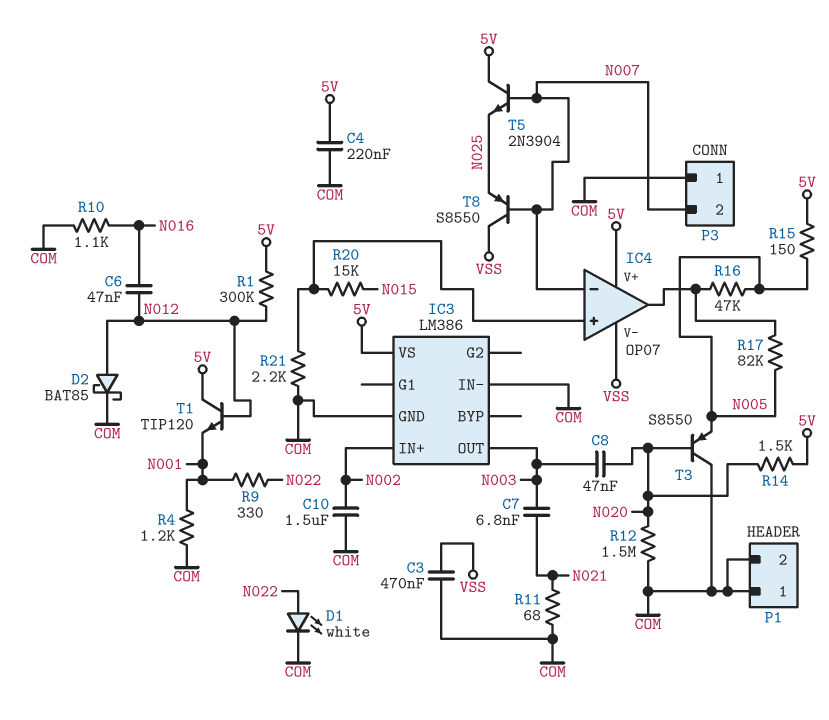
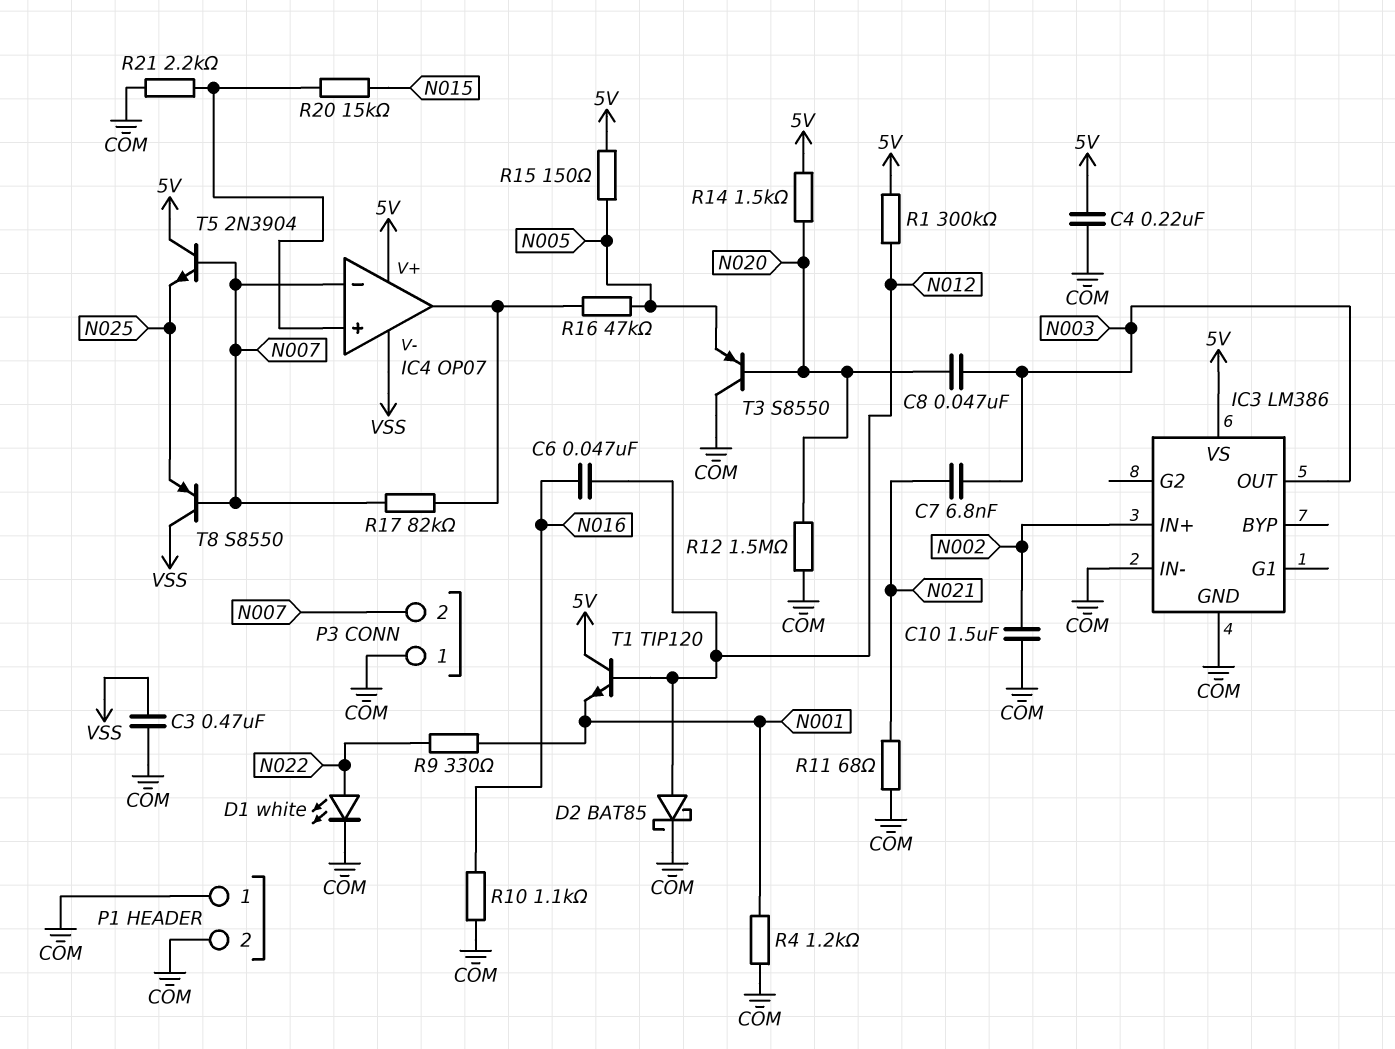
R17: 82k (IC4/out, N005) -> 82k (IC4/out, N007)

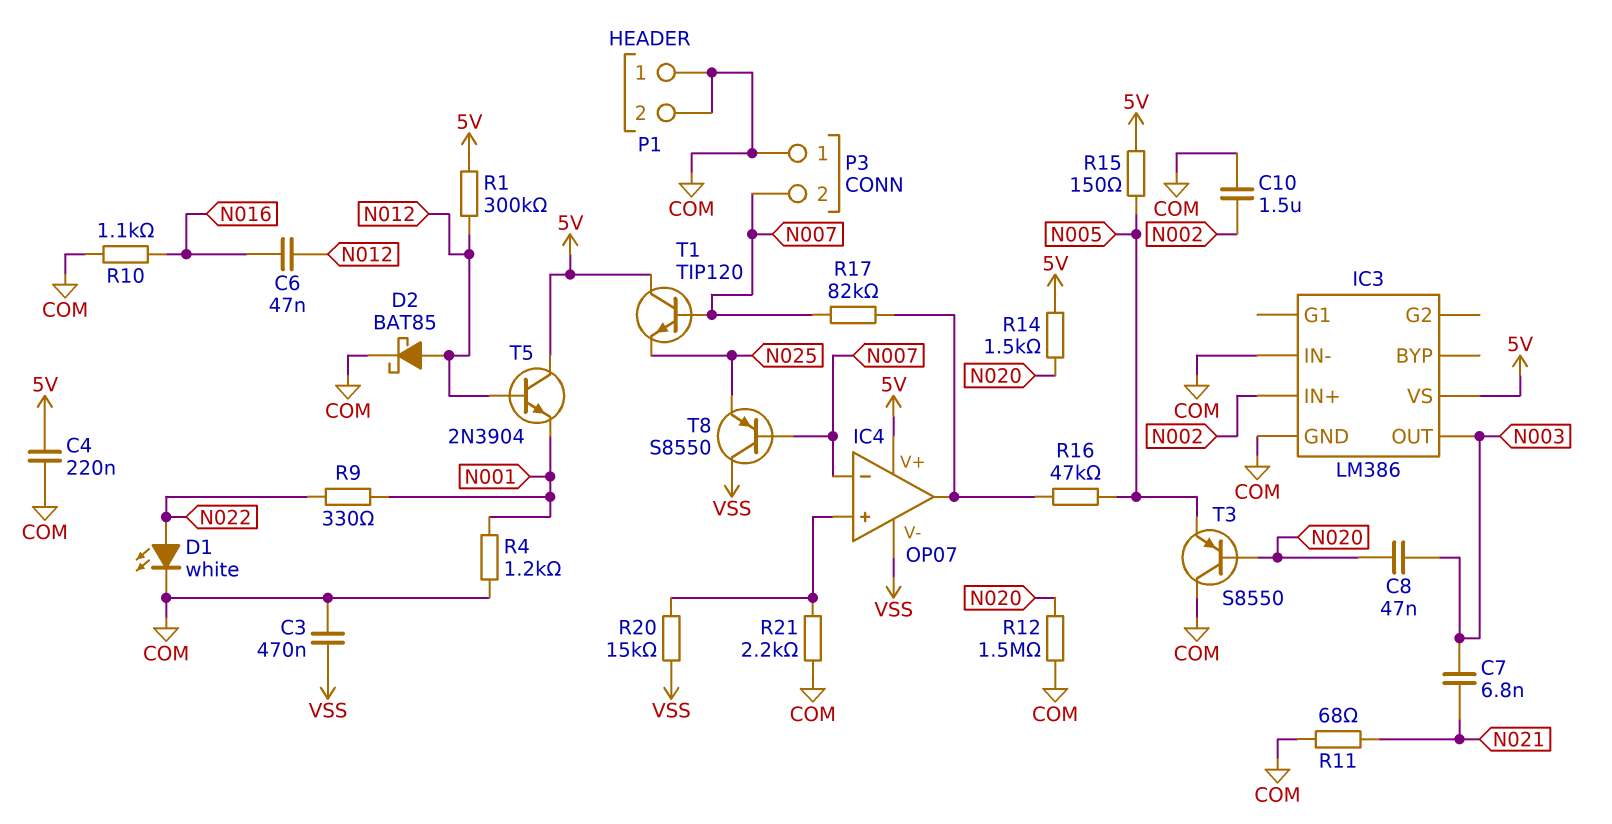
R20: 15k (IC4/in+, N015) -> 15k (IC4/in+, VSS)
T1: NPN TIP120 (B N012, C 5V, E N001) -> NPN TIP120 (B N007, C 5V, E N025)
T5: NPN 2N3904 (B N007, C 5V, E N025) -> NPN 2N3904 (B N012, C 5V, E N001)

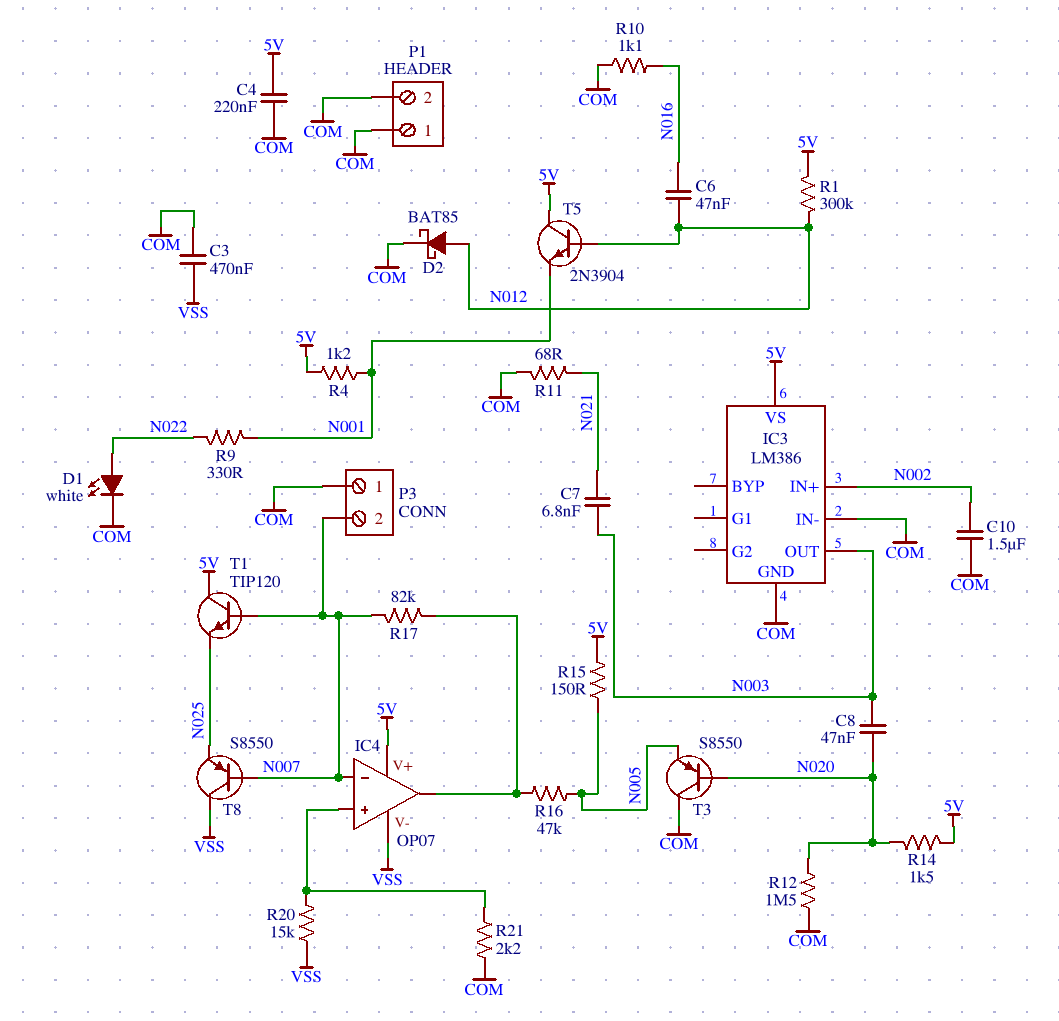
R4: 1.2k (COM, N001) -> 1.2k (5V, N001)

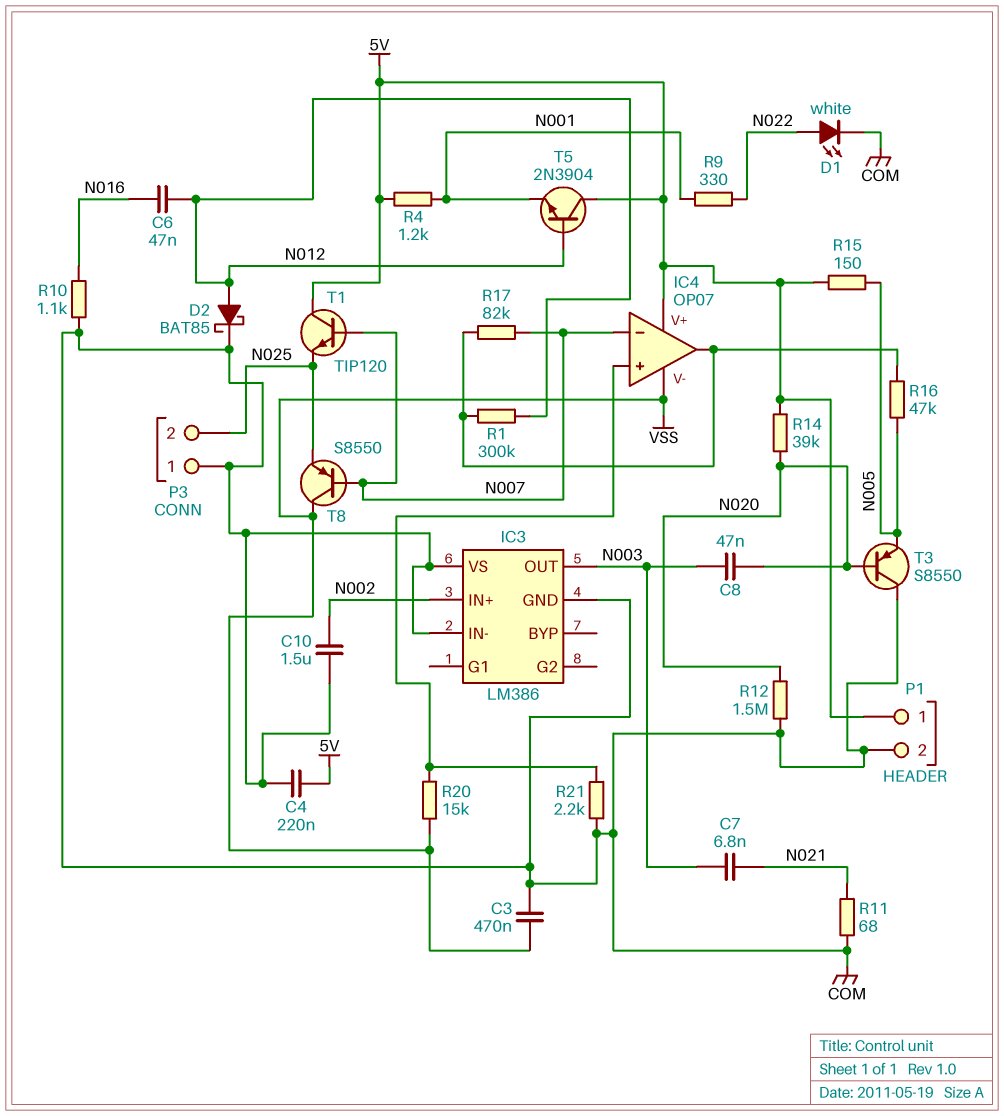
IC3 pin VS: 5V -> COM
P1 pin 1: COM -> 5V
P3 pin 2: N007 -> N025
R1: 300k (5V, N012) -> 300k (IC4/out, N012)
R14: 1.5k (5V, N020) -> 39k (5V, N020)

